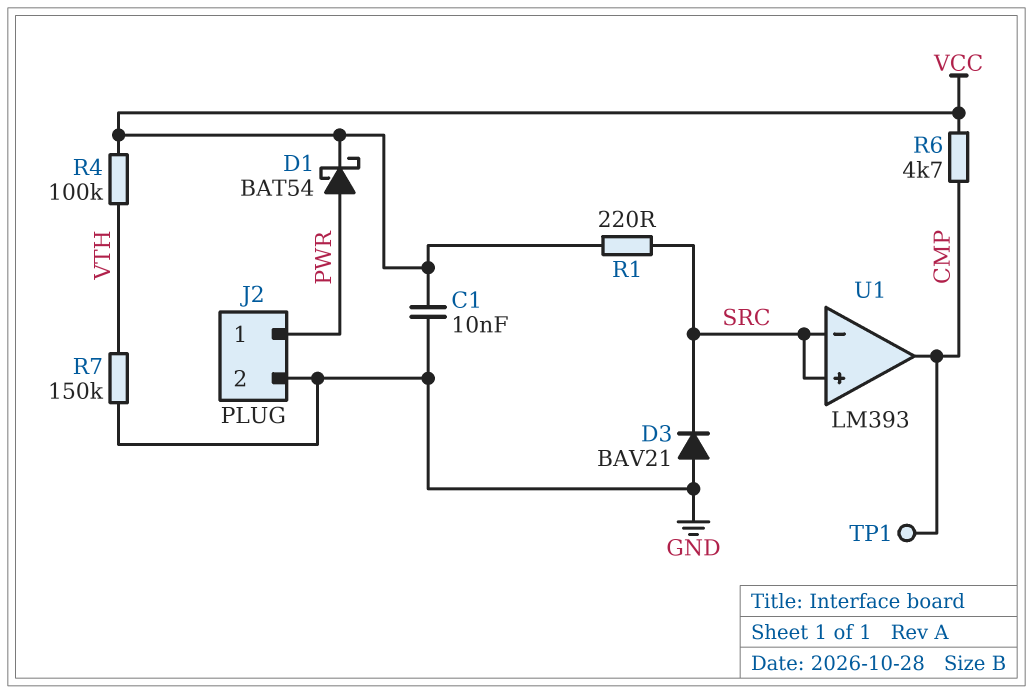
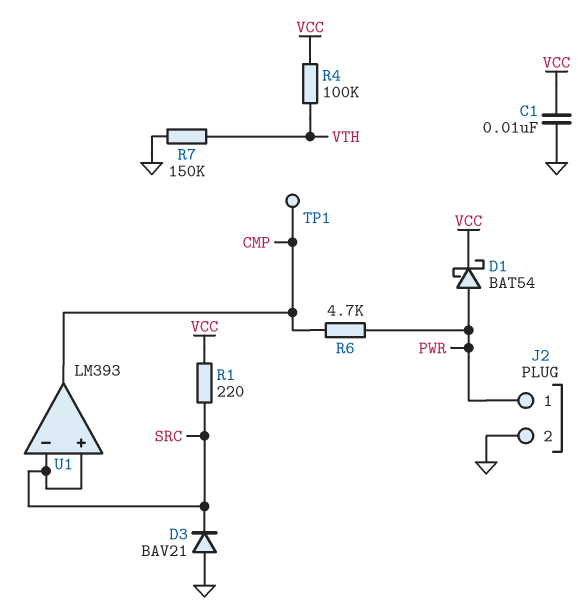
R6: 4.7k (CMP, VCC) -> 4.7k (CMP, PWR)

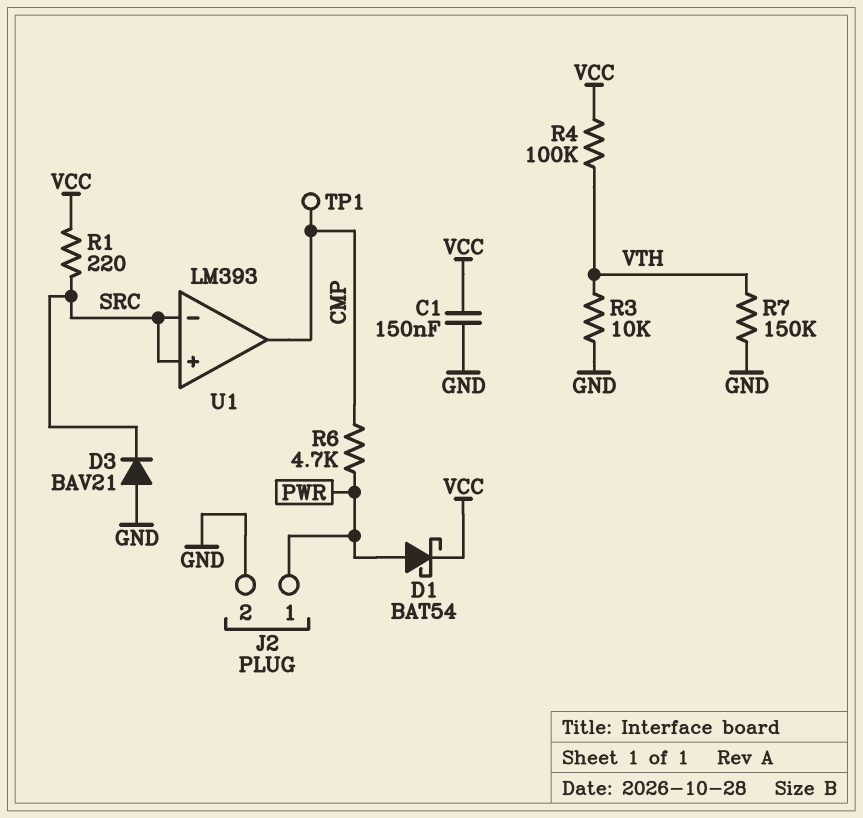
C1: 10nF (GND, VCC) -> 150nF (GND, VCC)
R3: none -> 10k (GND, VTH)

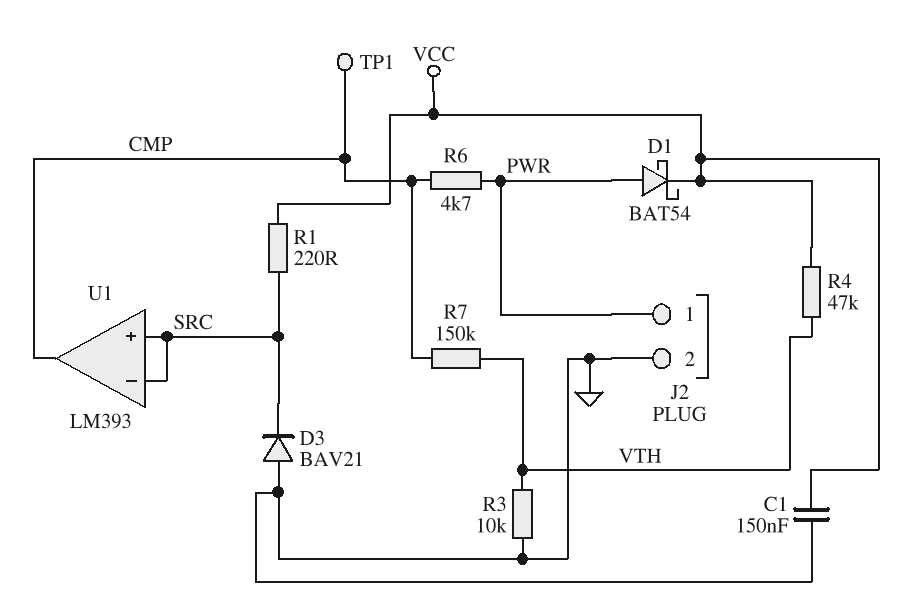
R4: 100k (VCC, VTH) -> 47k (VCC, VTH)
R7: 150k (GND, VTH) -> 150k (CMP, VTH)

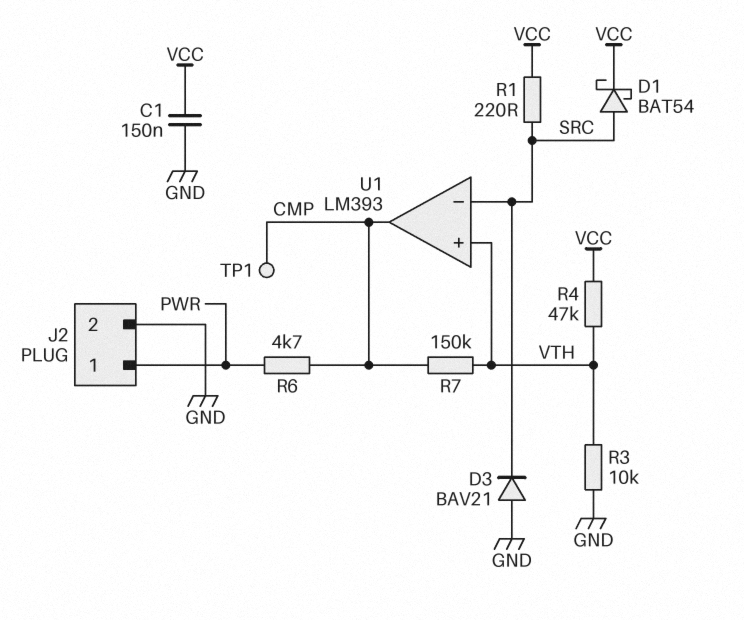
D1: schottky BAT54 (A PWR, K VCC) -> schottky BAT54 (A SRC, K VCC)
U1 pin in+: SRC -> VTH

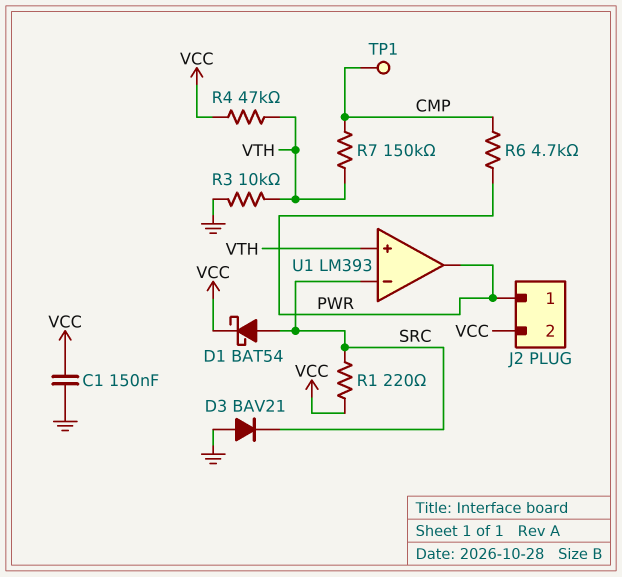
J2 pin 2: GND -> VCC
U1 pin out: CMP -> PWR

